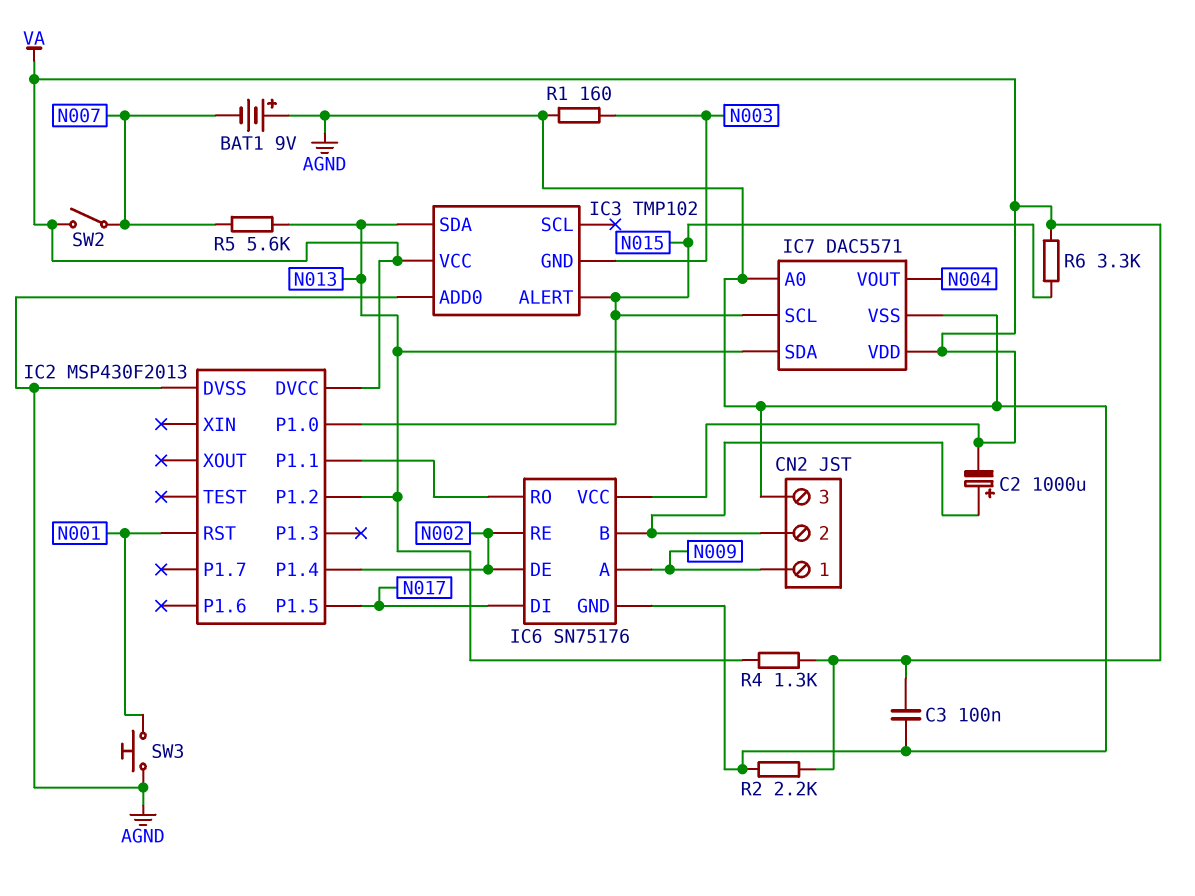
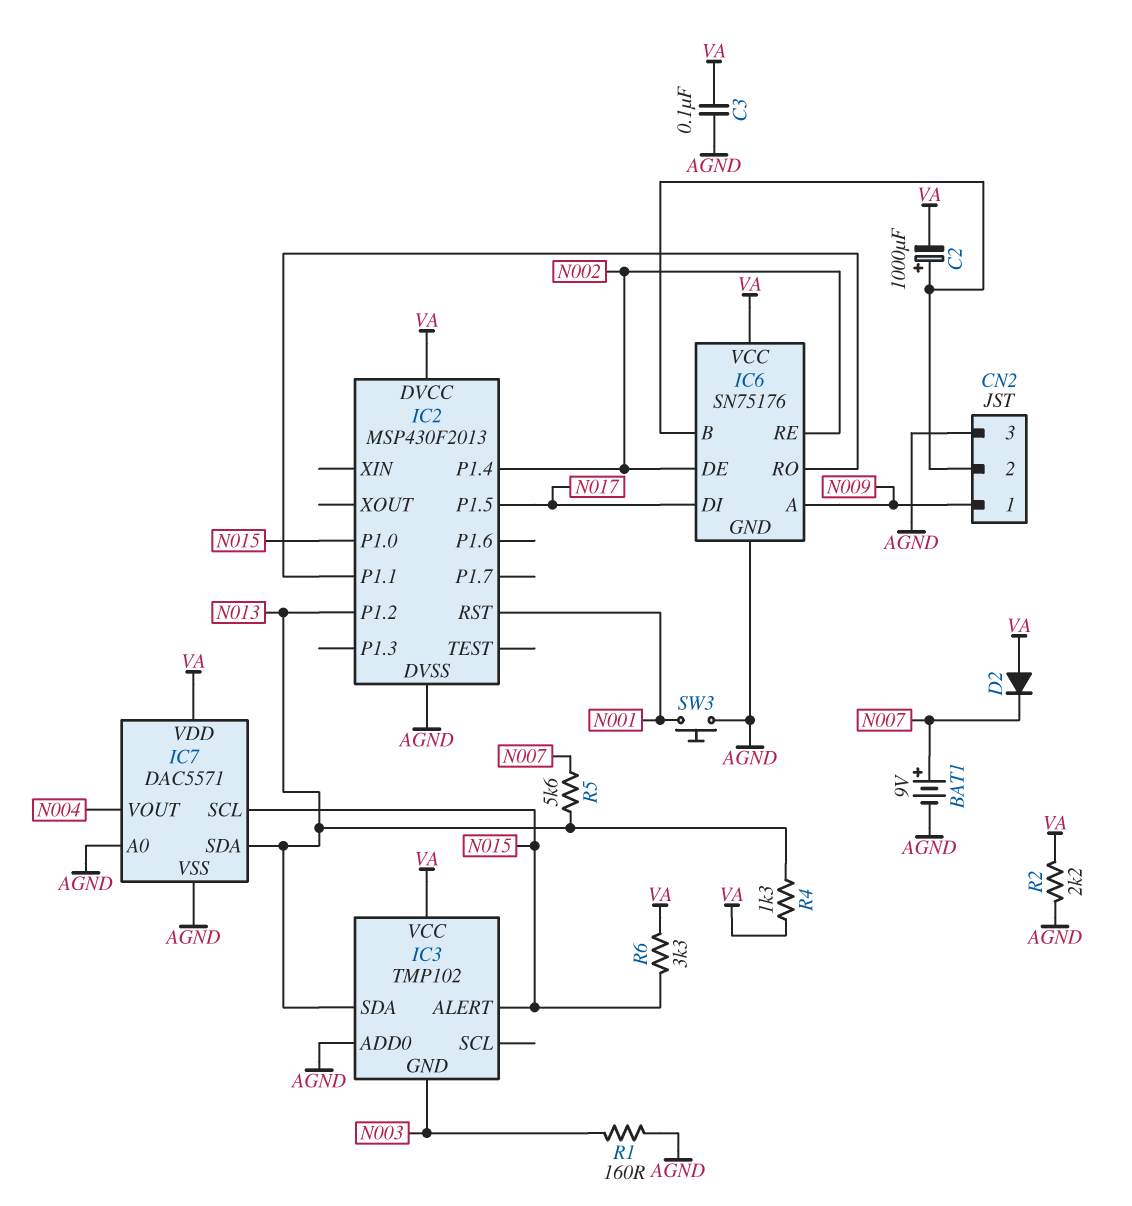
BAT1: 9V (plus AGND, minus N007) -> 9V (plus N007, minus AGND)
D2: none -> diode (A VA, K N007)
SW2: switch (N007, VA) -> none

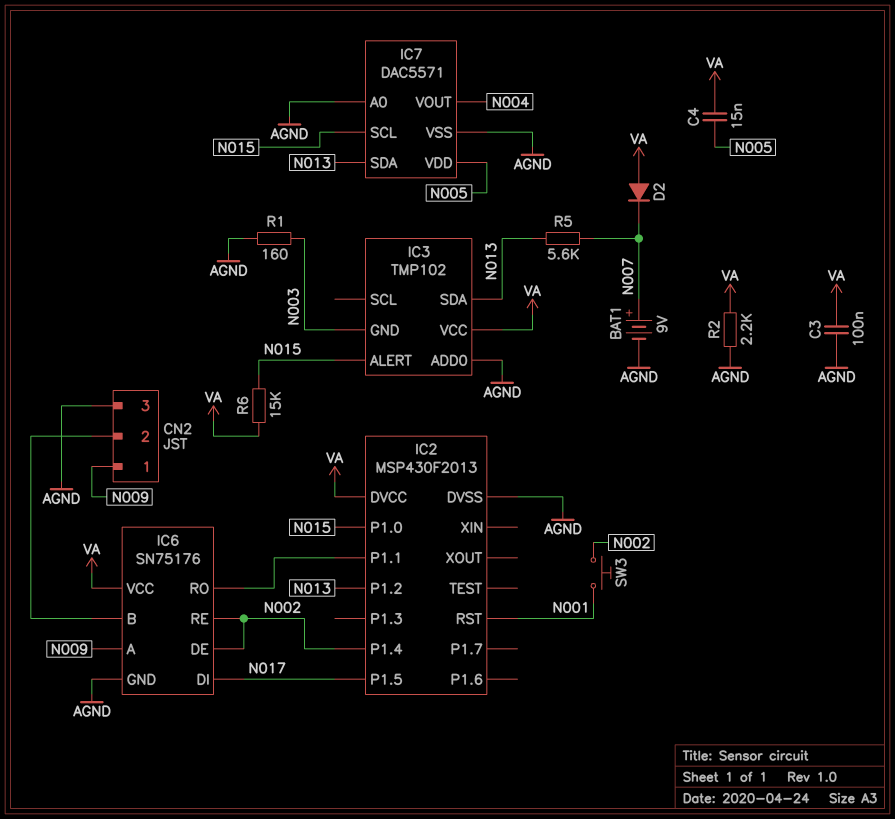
C2: 1000uF (plus CN2/2, minus VA) -> none
C4: none -> 15nF (N005, VA)
IC7 pin VDD: VA -> N005
R4: 1.3k (N013, VA) -> none
R6: 3.3k (N015, VA) -> 15k (N015, VA)
SW3: button (AGND, N001) -> button (N001, N002)

